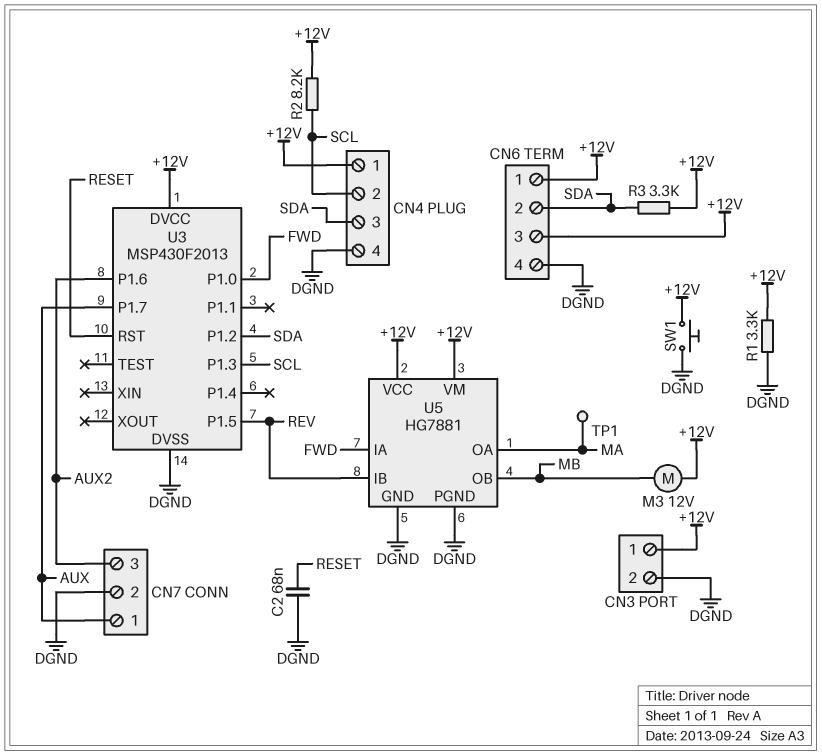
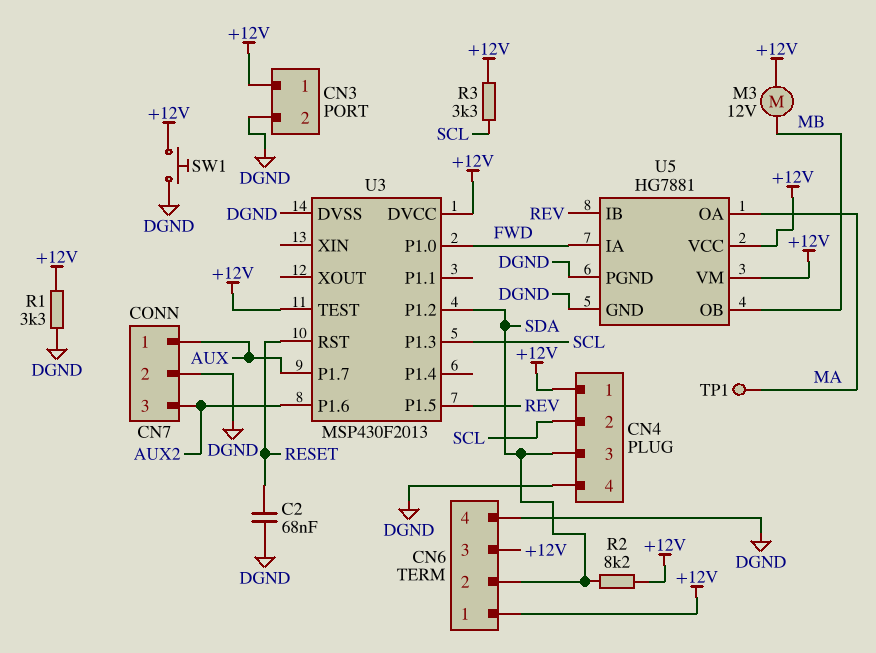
R2: 8.2k (+12V, SCL) -> 8.2k (+12V, SDA)
R3: 3.3k (+12V, SDA) -> 3.3k (+12V, SCL)
U3 pin TEST: none -> +12V

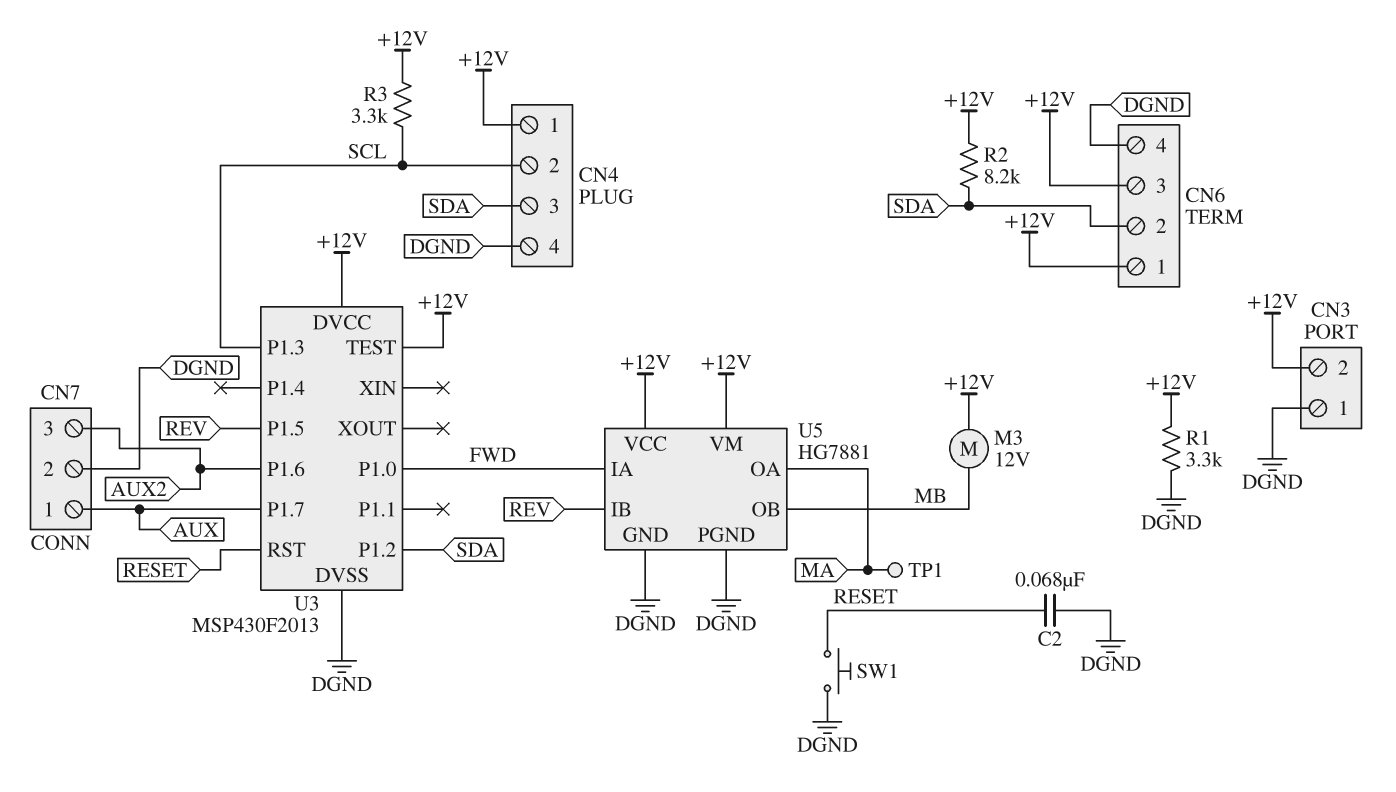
CN3 pin 1: +12V -> DGND
CN3 pin 2: DGND -> +12V
SW1: button (+12V, DGND) -> button (DGND, RESET)

